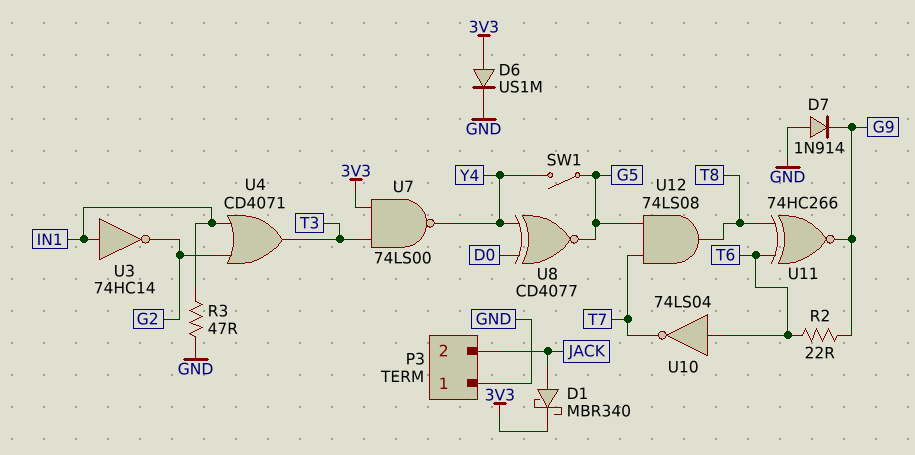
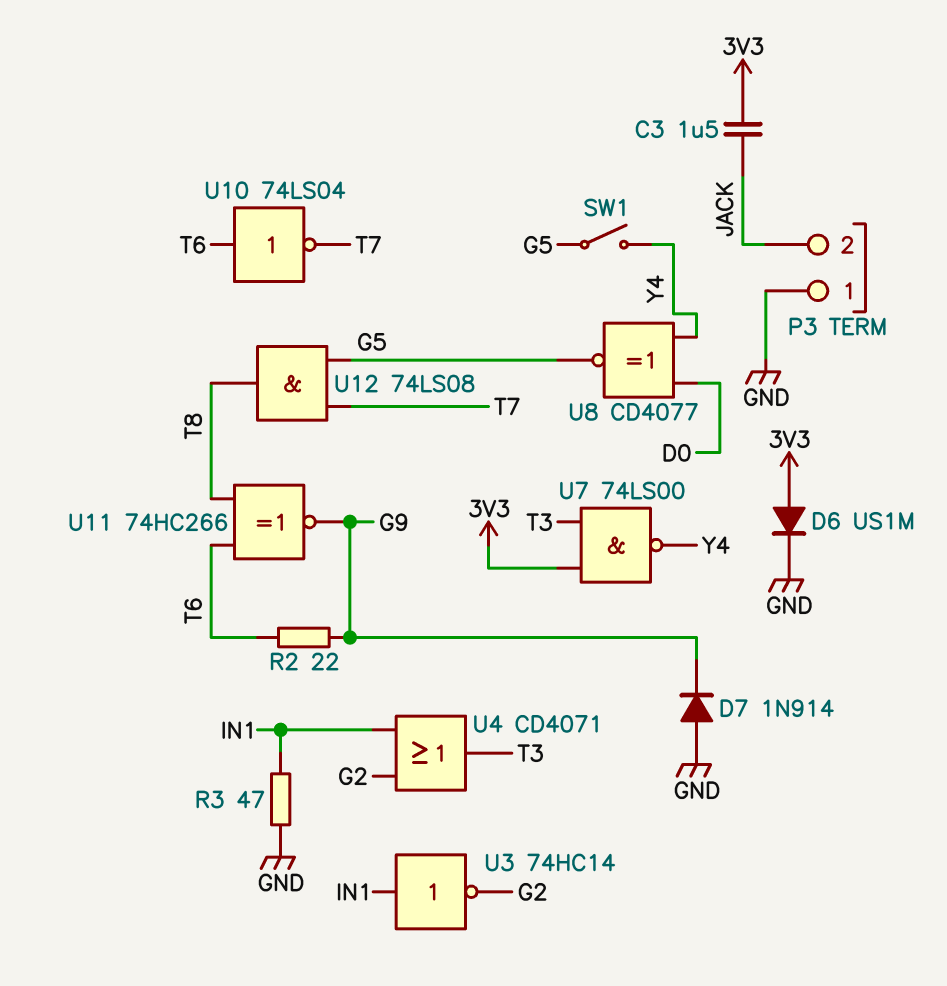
C3: none -> 1.5uF (3V3, JACK)
D1: schottky MBR340 (A JACK, K 3V3) -> none

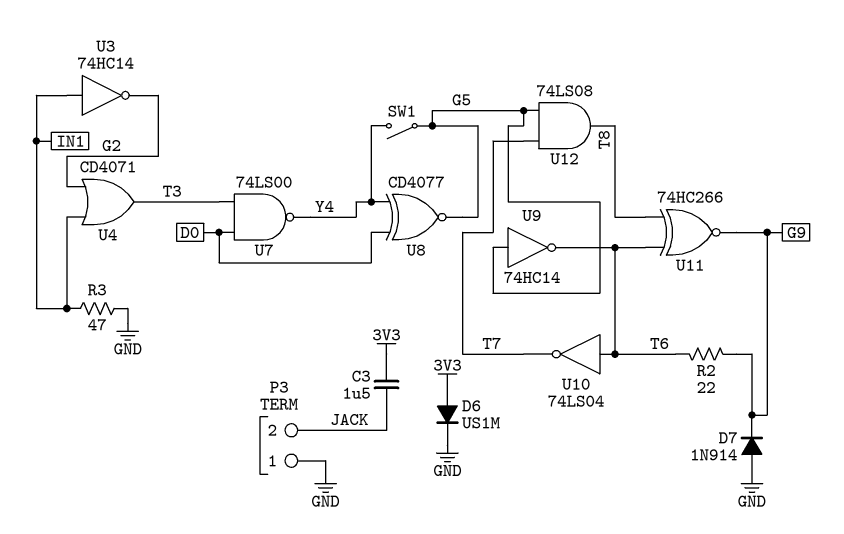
U7: NAND 74LS00 (in 3V3, in T3, out Y4) -> NAND 74LS00 (in D0, in T3, out Y4)
U9: none -> NOT 74HC14 (in G5, out T6)

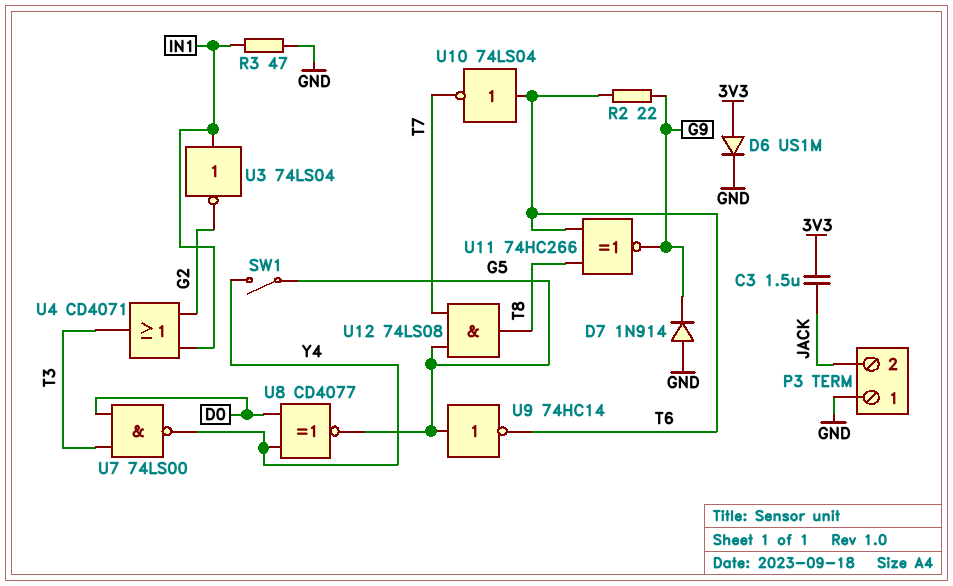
U3: NOT 74HC14 (in IN1, out G2) -> NOT 74LS04 (in IN1, out G2)

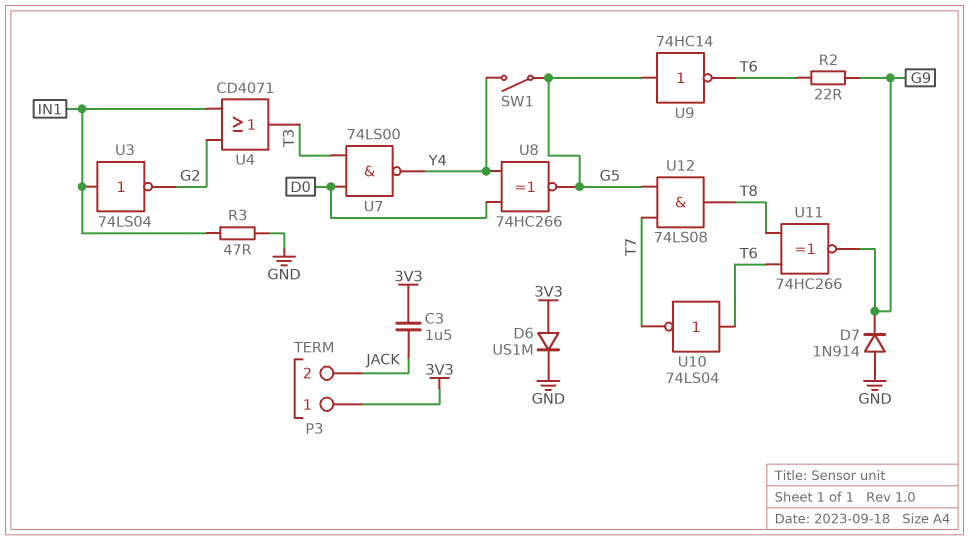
P3 pin 1: GND -> 3V3
U8: XNOR CD4077 (in D0, in Y4, out G5) -> XNOR 74HC266 (in D0, in Y4, out G5)

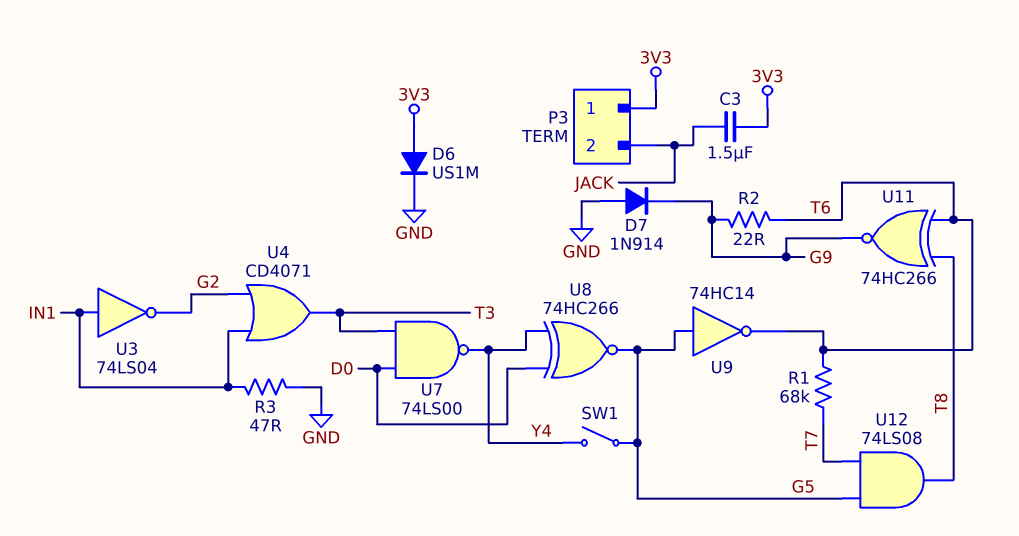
R1: none -> 68k (T6, T7)
U10: NOT 74LS04 (in T6, out T7) -> none

